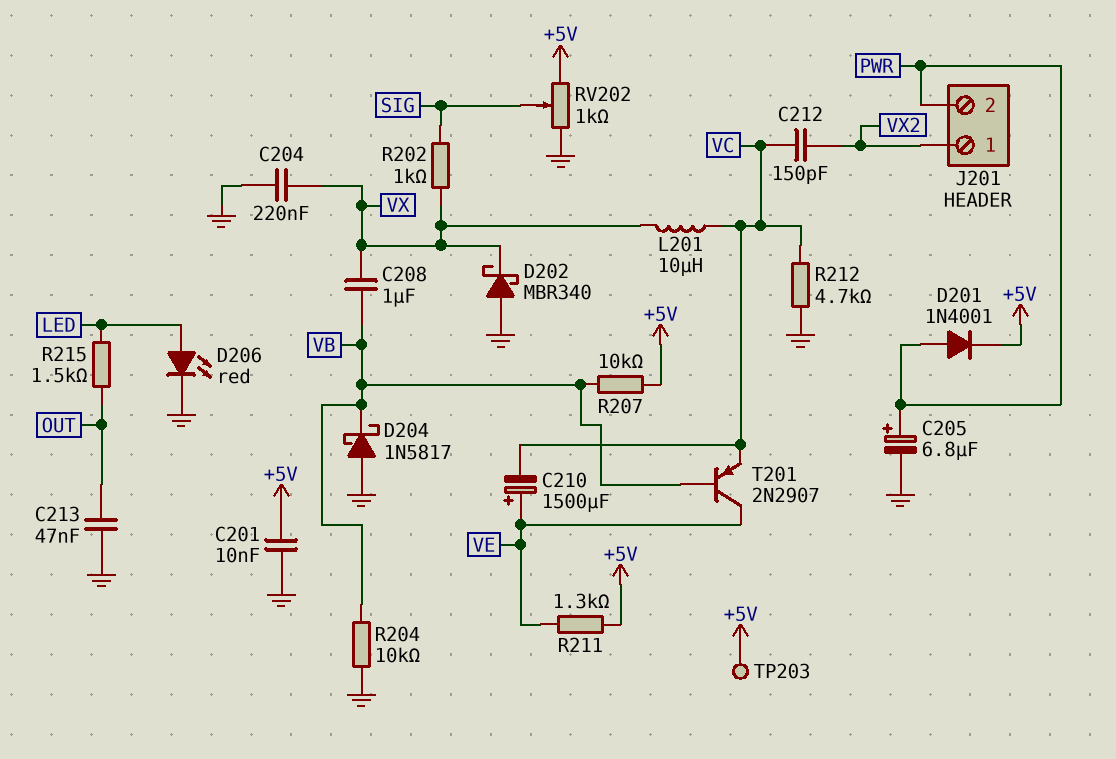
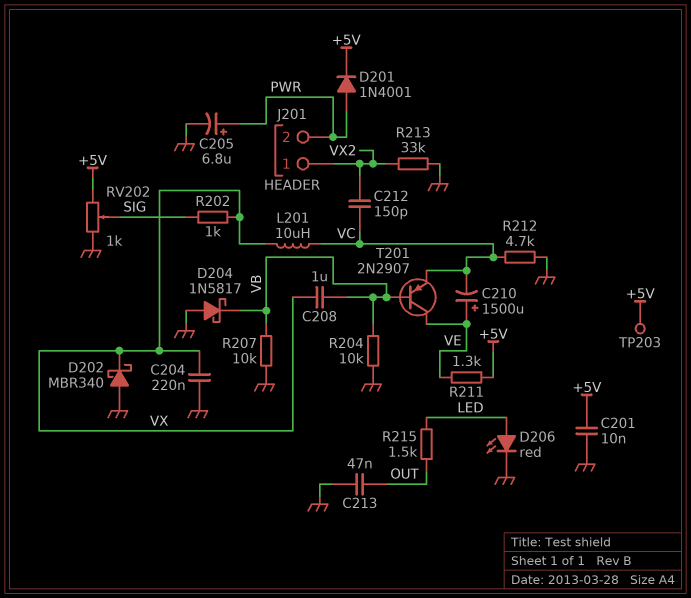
R207: 10k (+5V, VB) -> 10k (GND, VB)
R213: none -> 33k (GND, VX2)

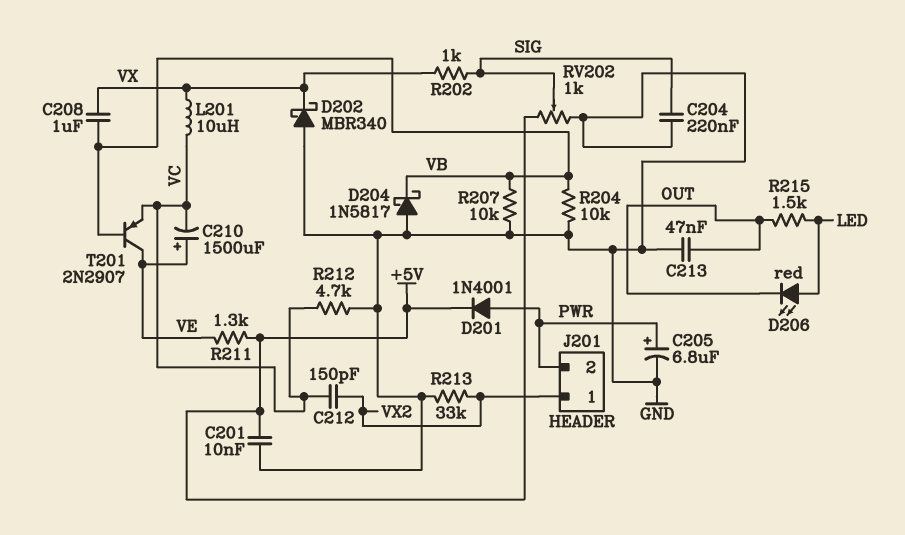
C204: 220nF (GND, VX) -> 220nF (GND, SIG)
D206: LED red (A LED, K GND) -> LED red (A LED, K OUT)
TP203: test point (+5V) -> none

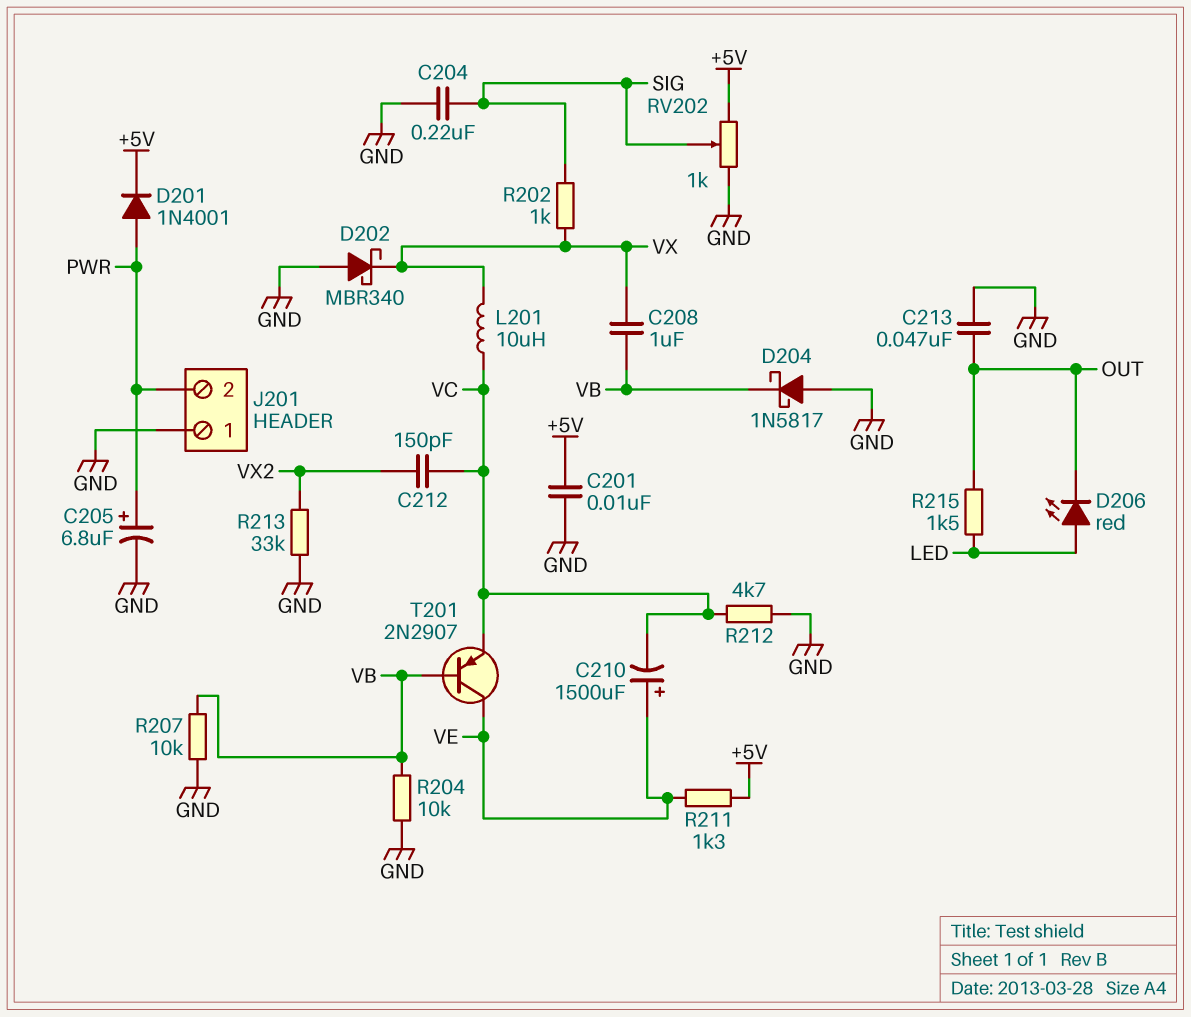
J201 pin 1: VX2 -> GND

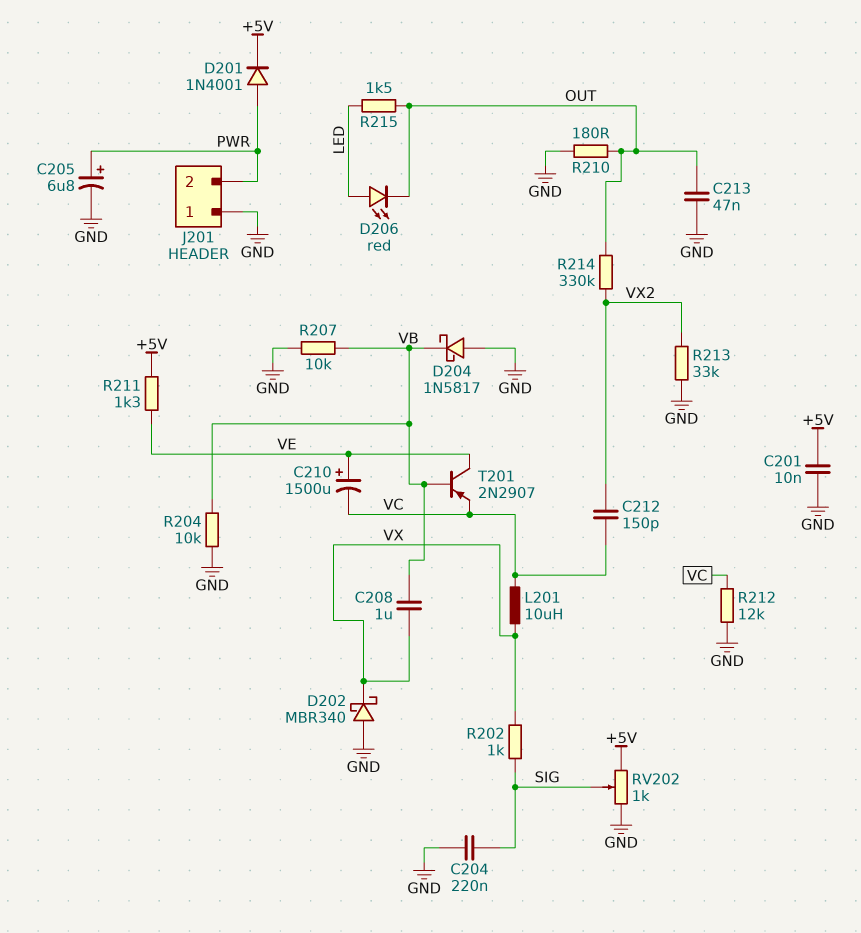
R210: none -> 180 (GND, OUT)
R212: 4.7k (GND, VC) -> 12k (GND, VC)
R214: none -> 330k (OUT, VX2)

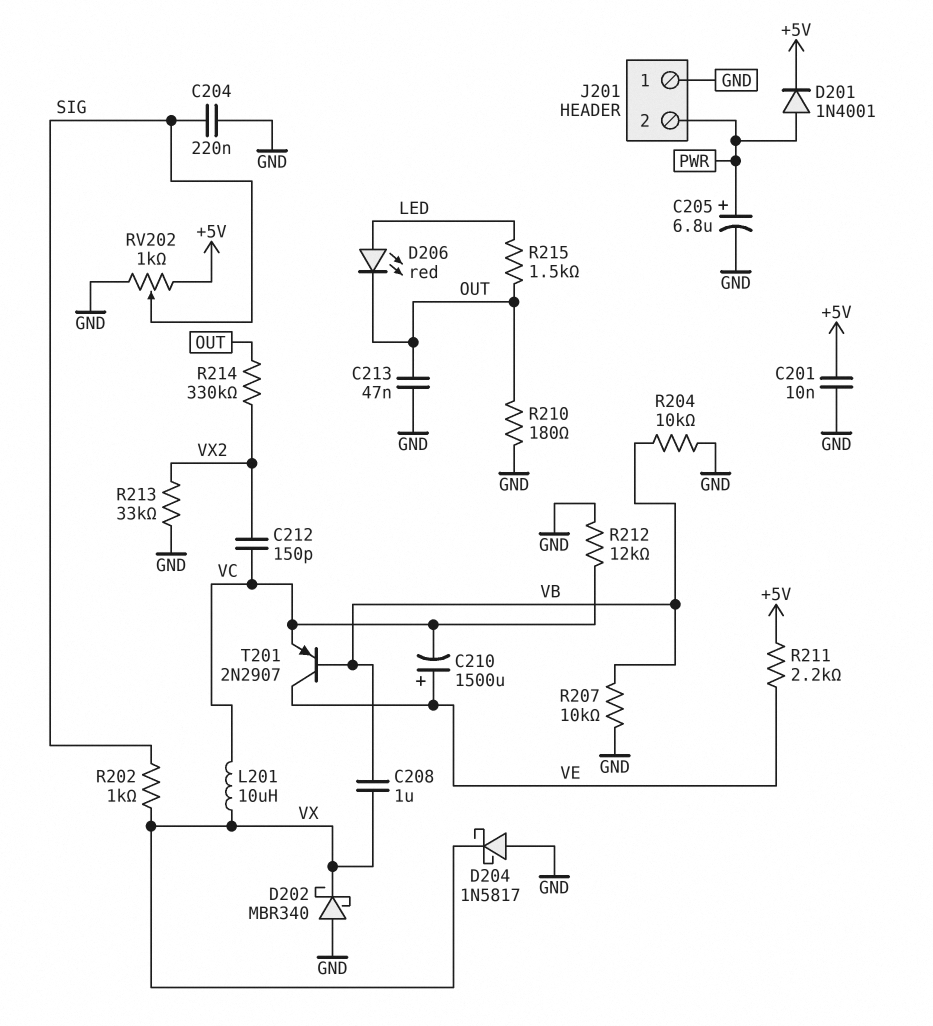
D204: schottky 1N5817 (A GND, K VB) -> schottky 1N5817 (A GND, K VX)
R211: 1.3k (+5V, VE) -> 2.2k (+5V, VE)

